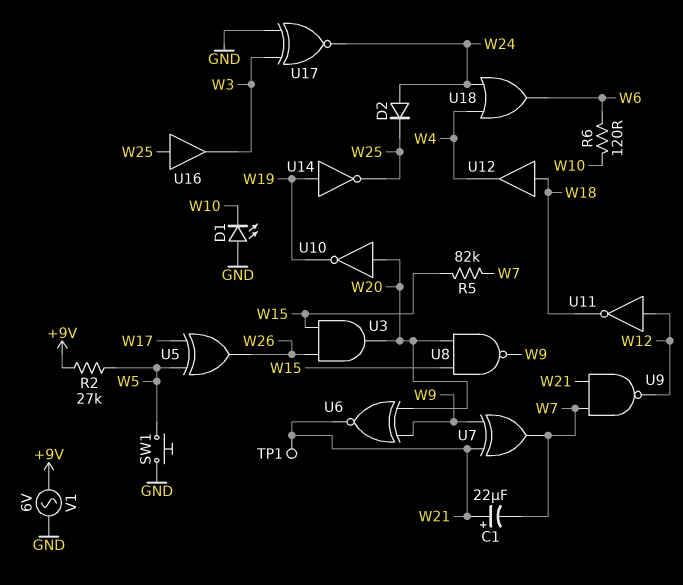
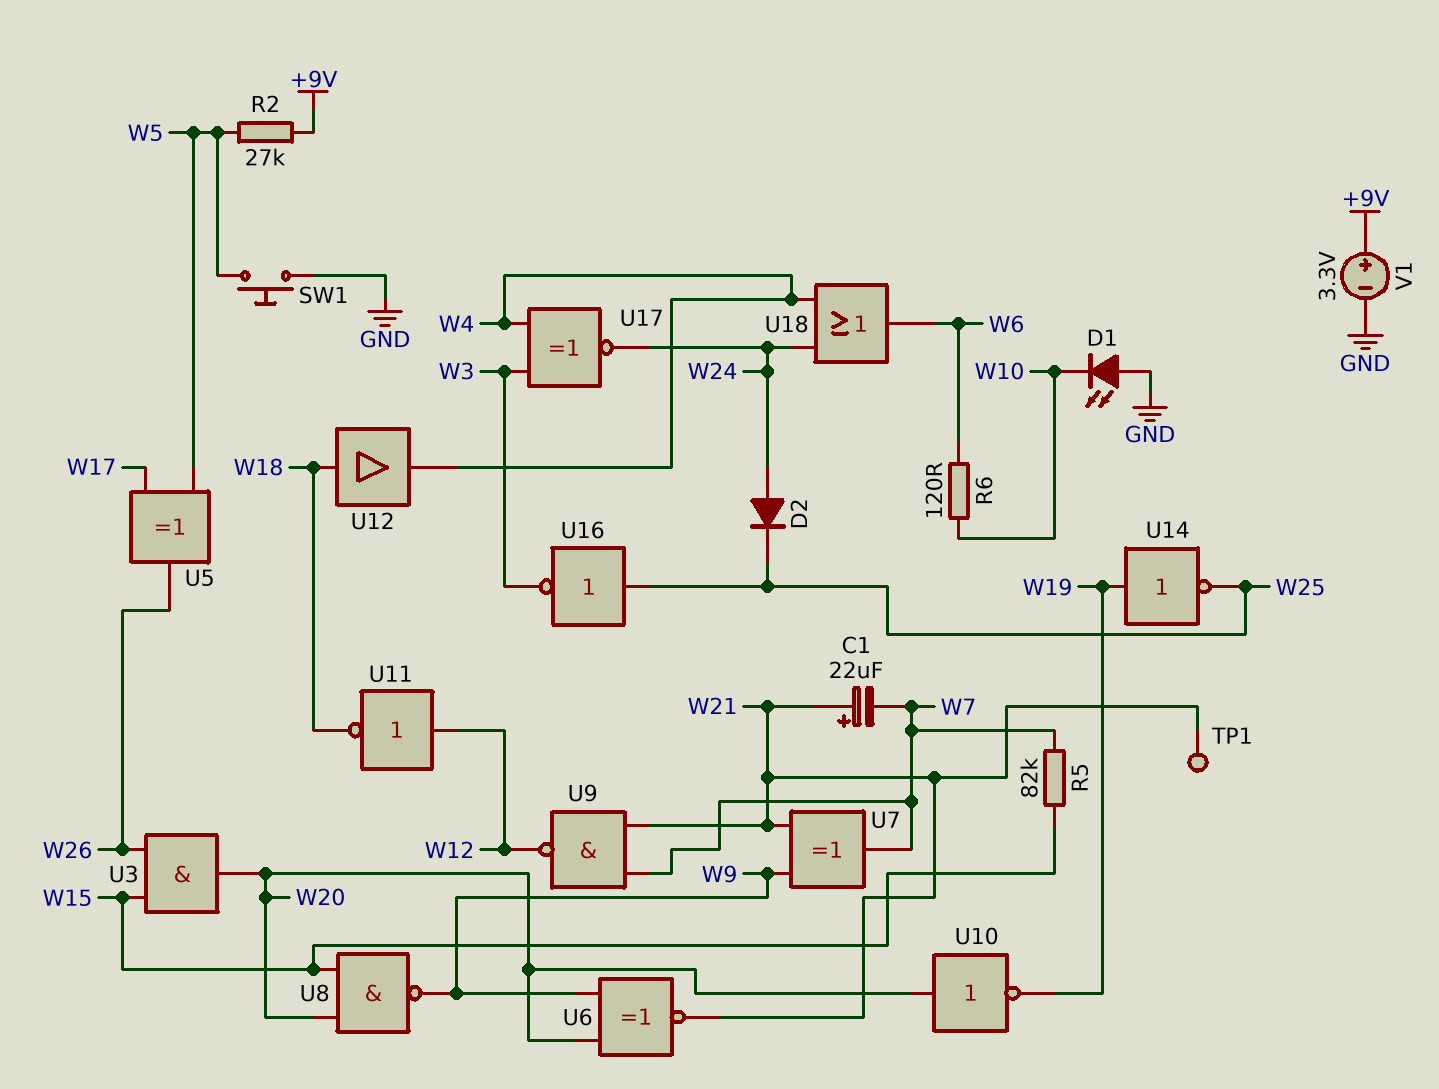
U16: buffer (in W25, out W3) -> NOT (in W25, out W3)
U17: XNOR (in GND, in W3, out W24) -> XNOR (in W3, in W4, out W24)
V1: AC 6V (+9V, GND) -> 3.3V (plus +9V, minus GND)

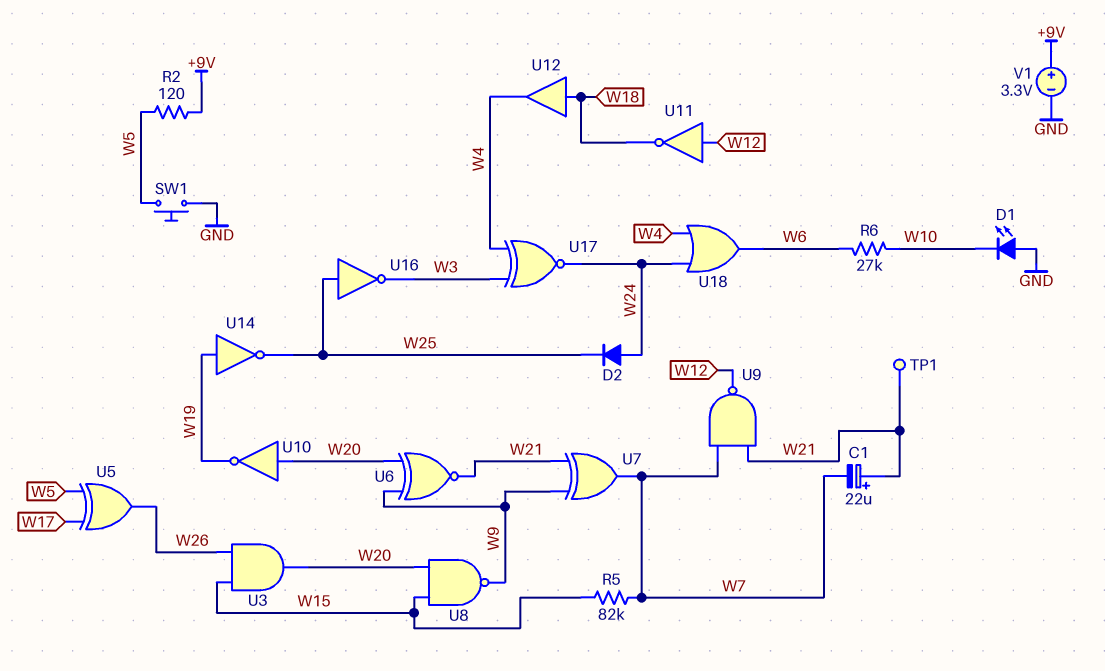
R2: 27k (+9V, W5) -> 120 (+9V, W5)
R6: 120 (W6, W10) -> 27k (W6, W10)

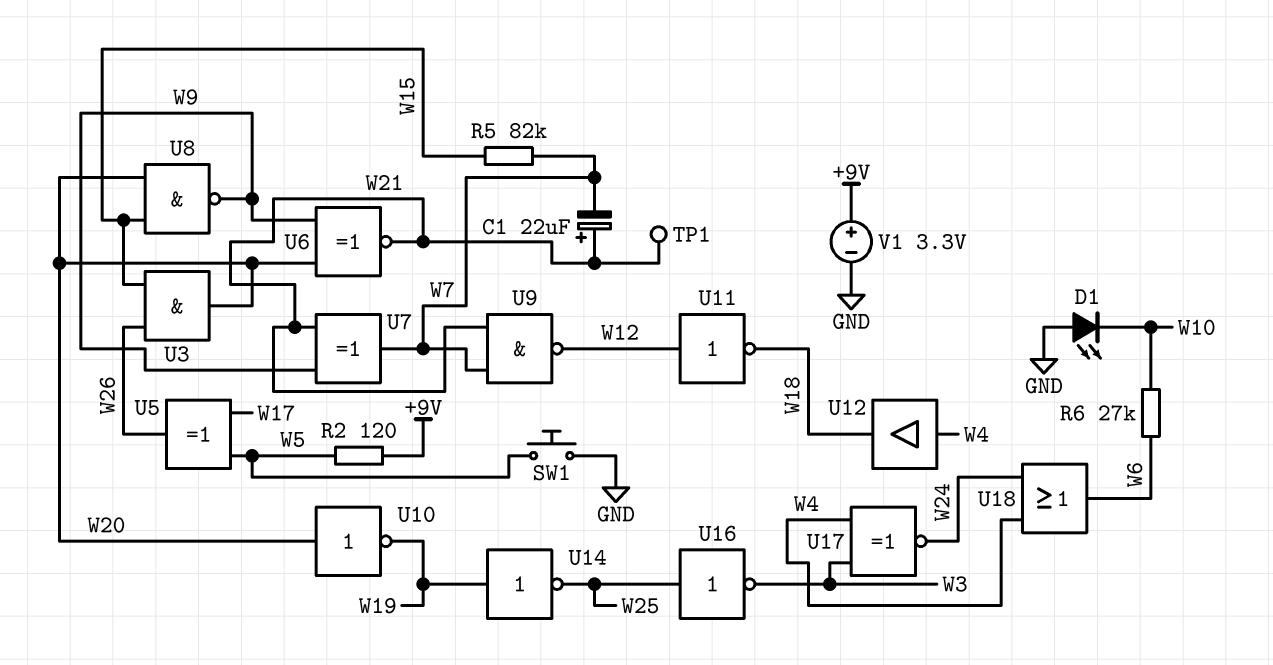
D2: diode (A W24, K W25) -> none
U12: buffer (in W18, out W4) -> buffer (in W4, out W18)

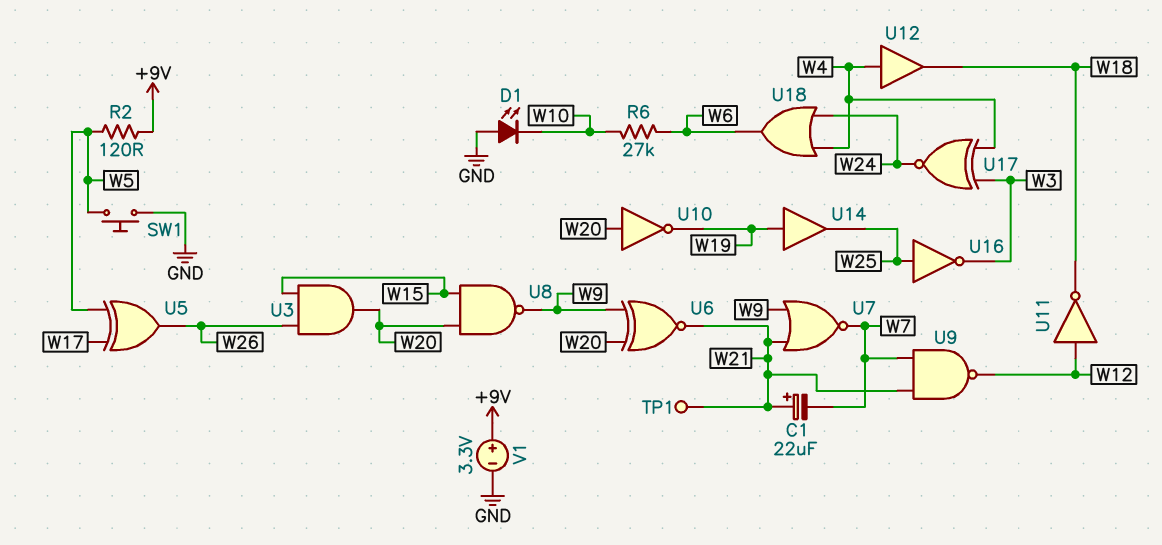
R5: 82k (W7, W15) -> none
U7: XOR (in W9, in W21, out W7) -> NOR (in W9, in W21, out W7)
U14: NOT (in W19, out W25) -> buffer (in W19, out W25)

